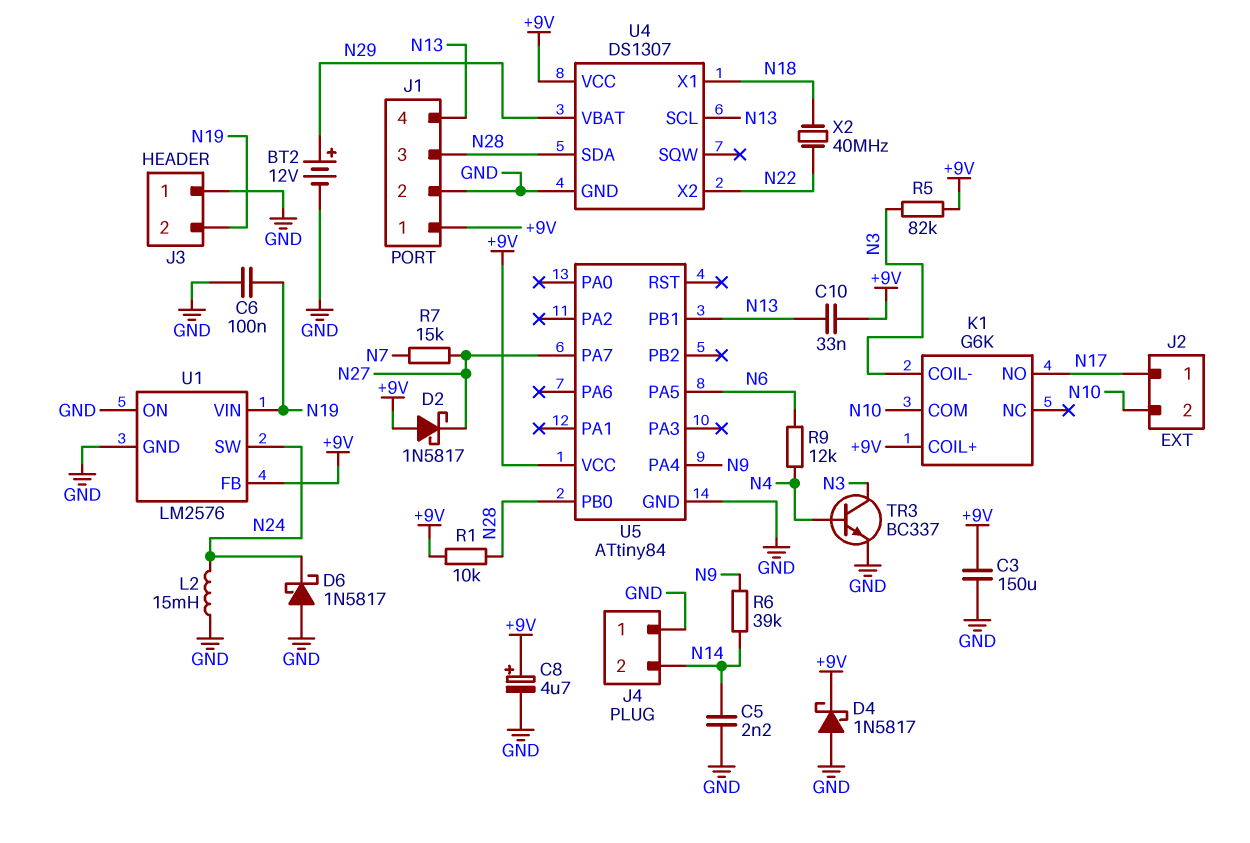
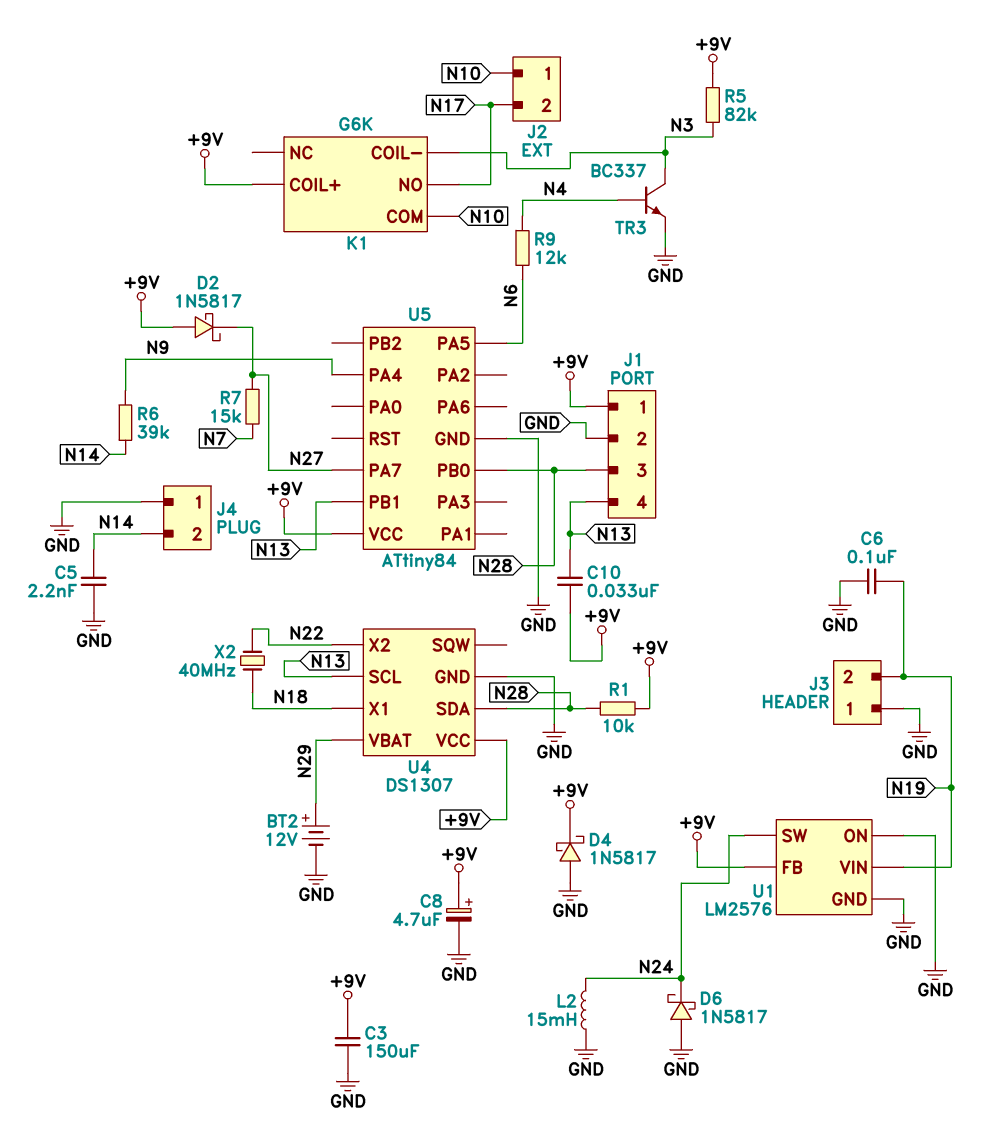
J2 pin 1: N17 -> N10
J2 pin 2: N10 -> N17

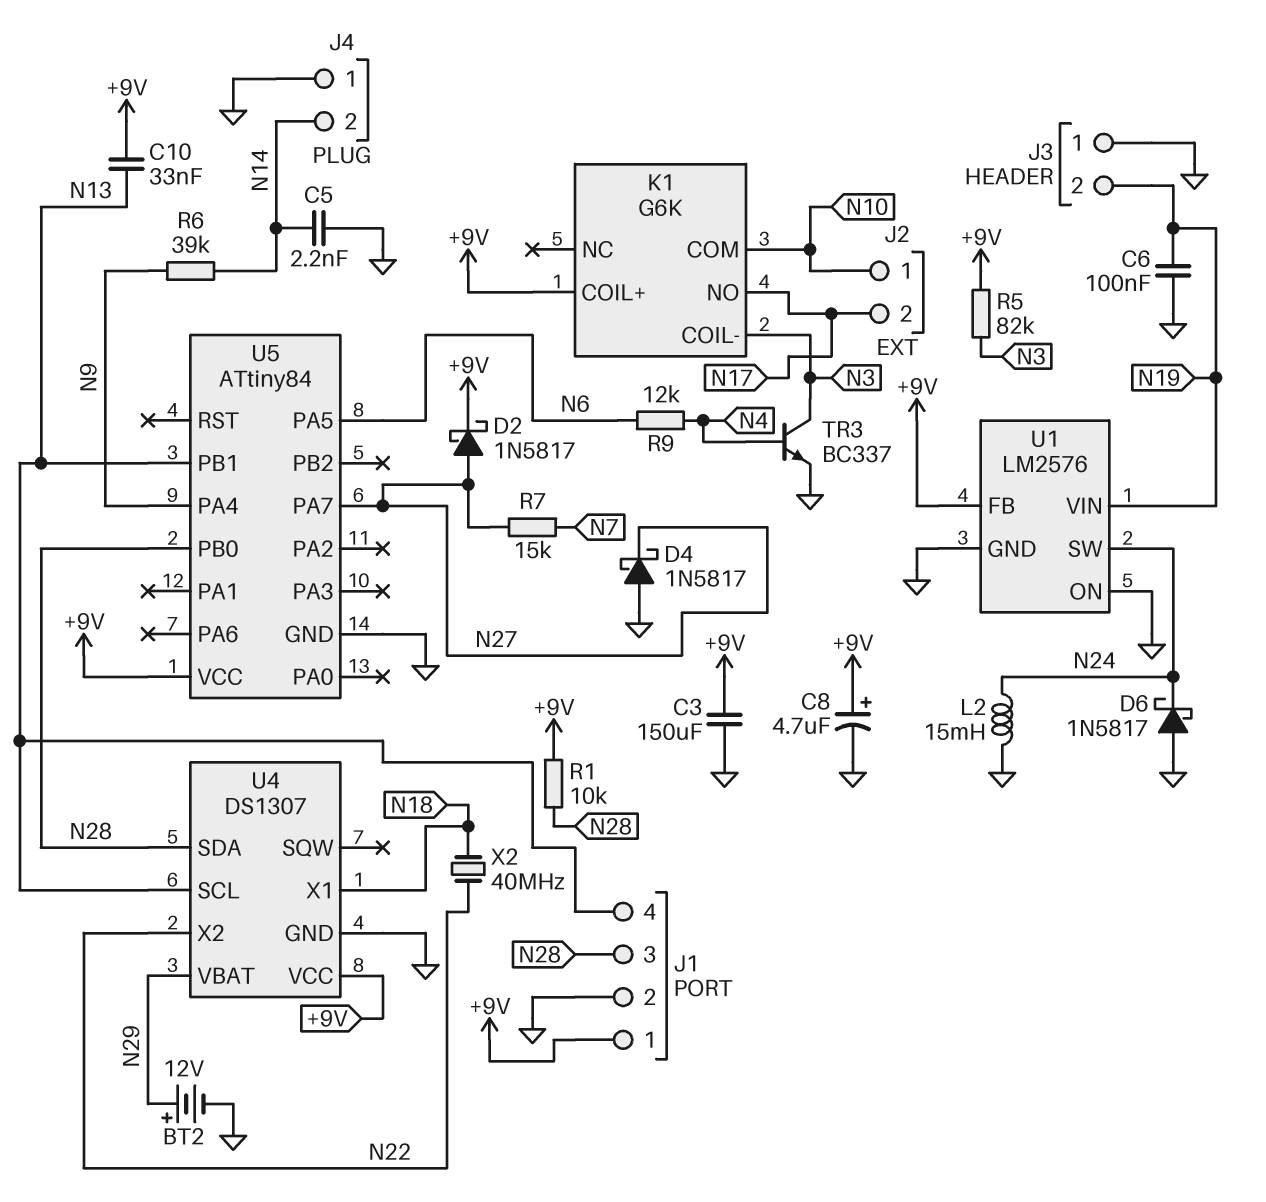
D2: schottky 1N5817 (A +9V, K N27) -> schottky 1N5817 (A N27, K +9V)
D4: schottky 1N5817 (A GND, K +9V) -> schottky 1N5817 (A GND, K N27)

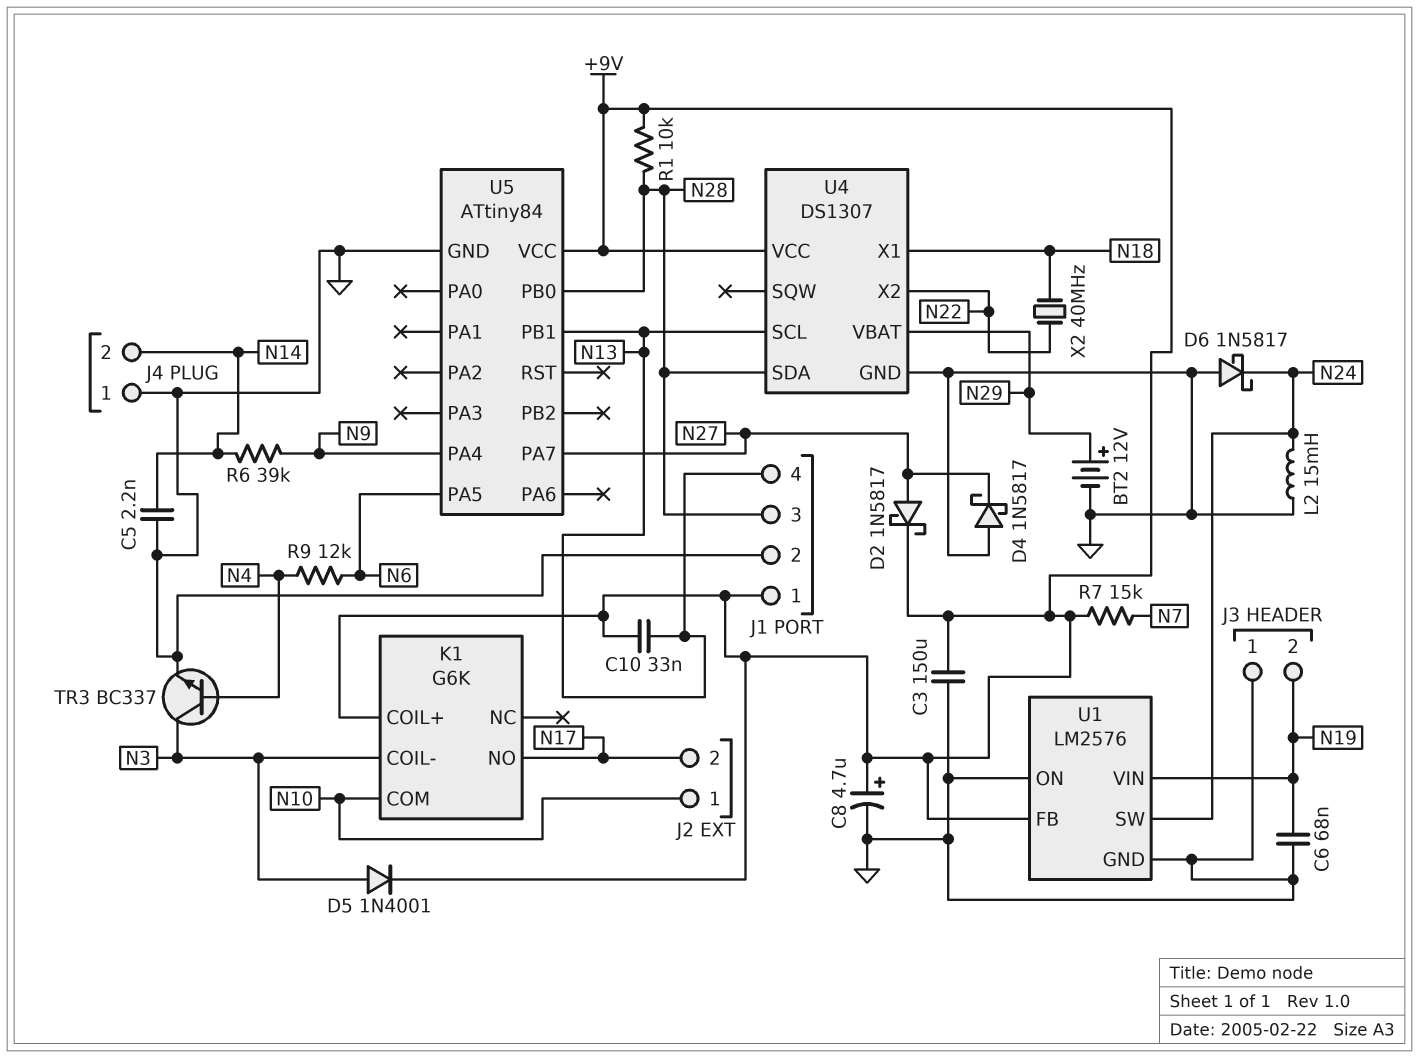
C6: 100nF (GND, N19) -> 68nF (GND, N19)
D5: none -> diode 1N4001 (A N3, K +9V)
R5: 82k (+9V, N3) -> none
R7: 15k (N7, N27) -> 15k (+9V, N7)

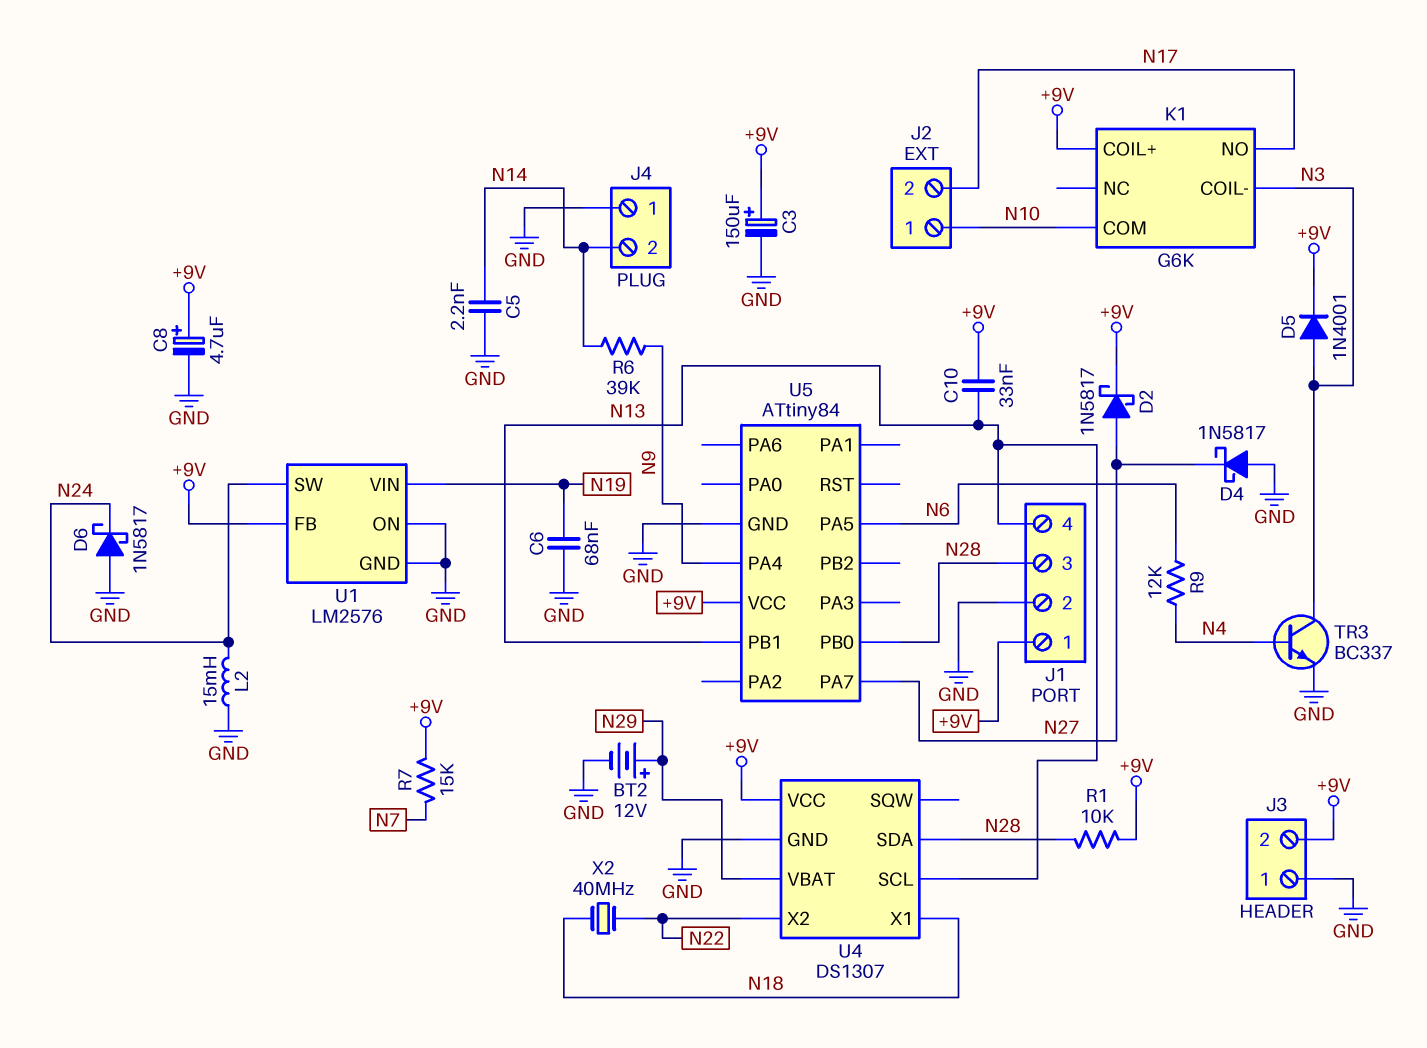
C3: 150uF (+9V, GND) -> 150uF (plus +9V, minus GND)
J3 pin 2: N19 -> +9V

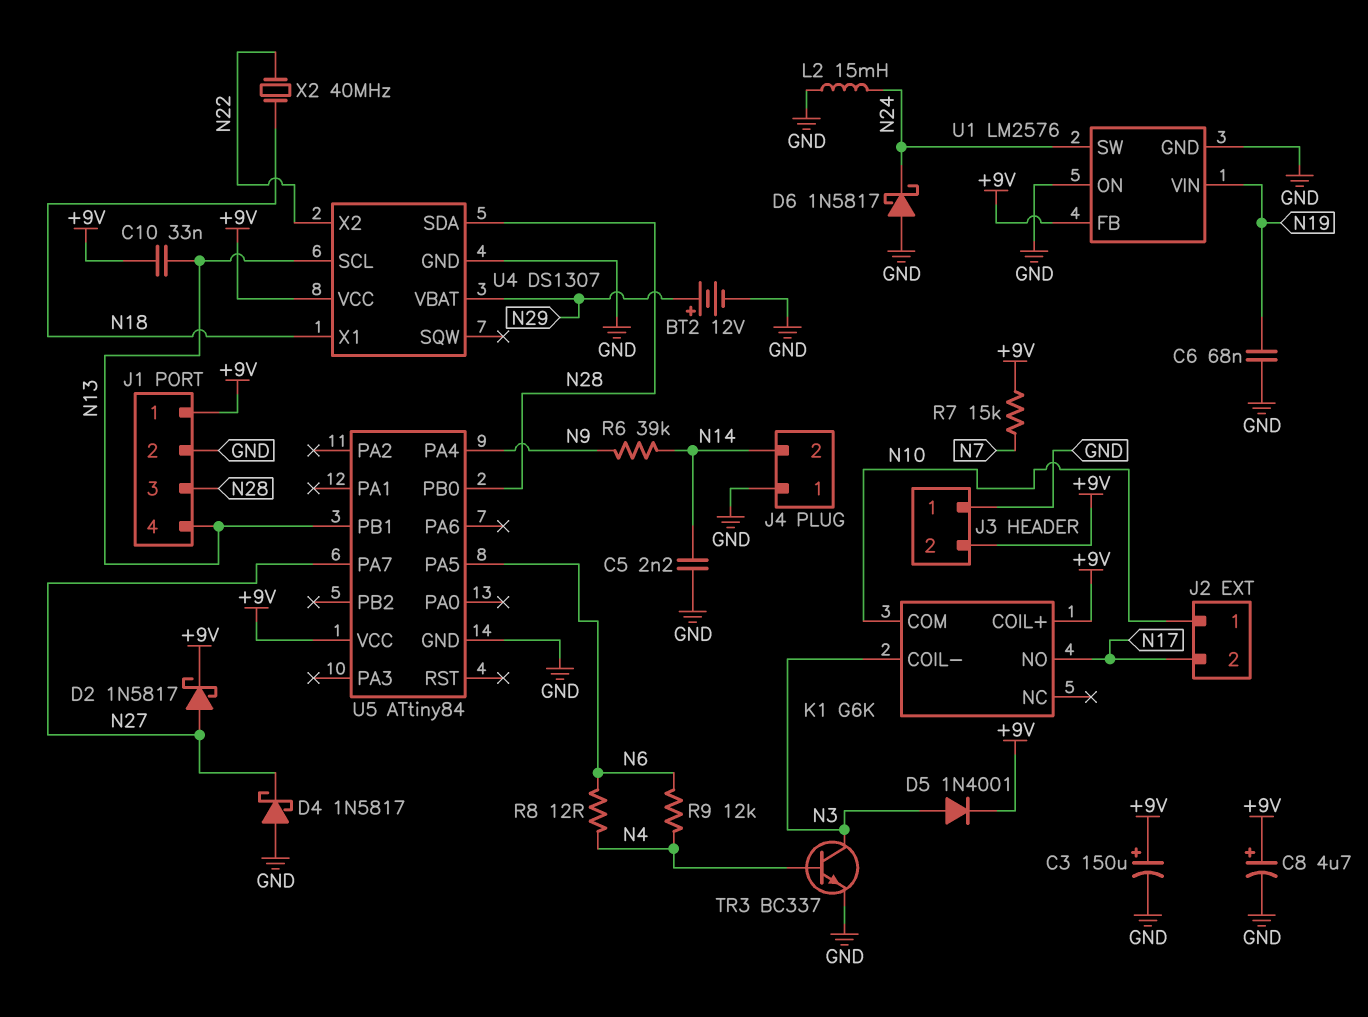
R1: 10k (+9V, N28) -> none
R8: none -> 12 (N4, N6)

